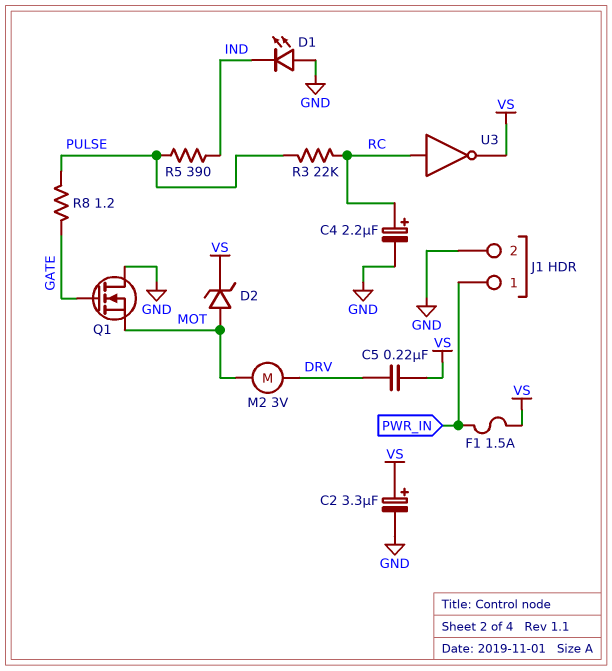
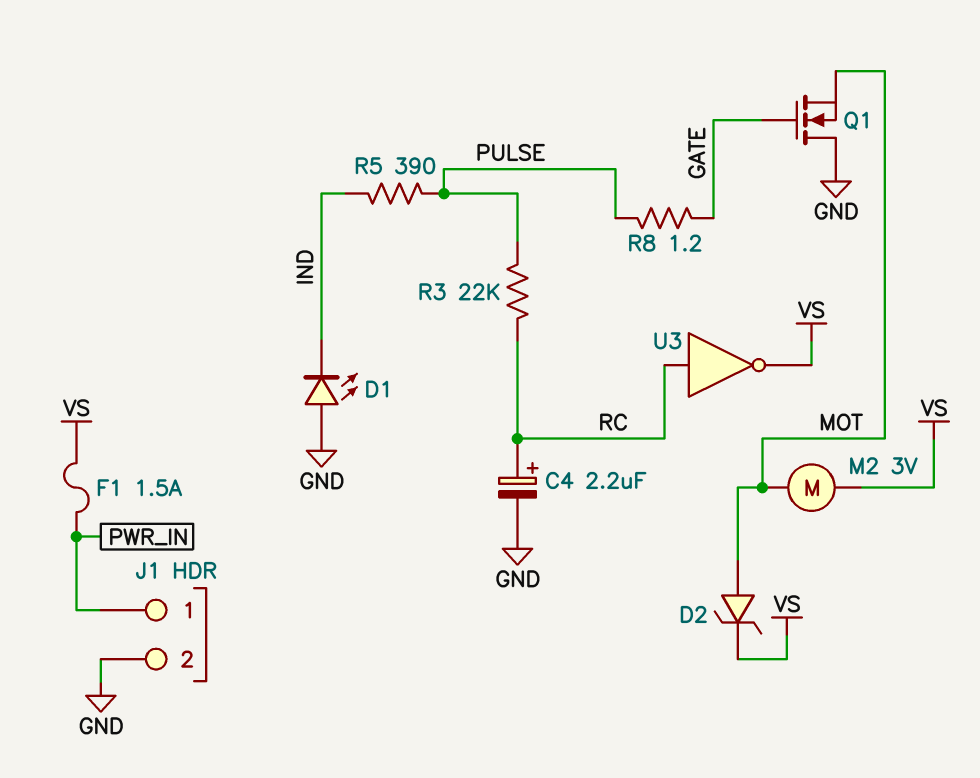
C2: 3.3uF (plus VS, minus GND) -> none
C5: 220nF (DRV, VS) -> none
M2: motor 3V (DRV, MOT) -> motor 3V (MOT, VS)

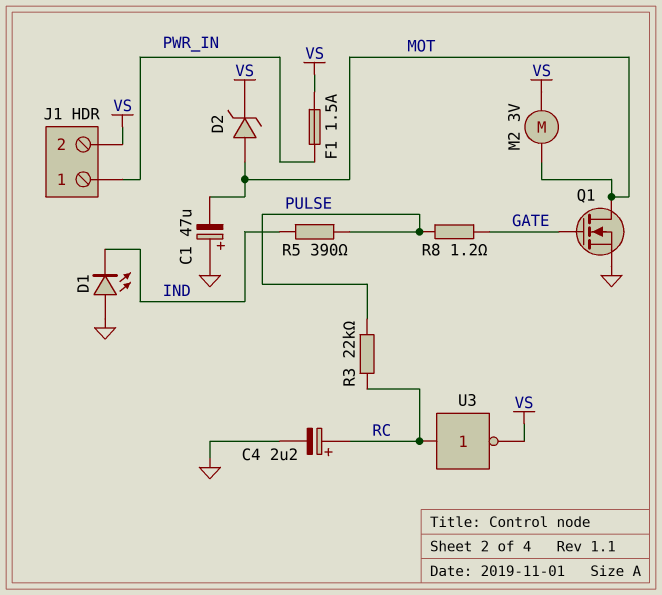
C1: none -> 47uF (plus GND, minus MOT)
J1 pin 2: GND -> VS
Q1: NMOS (G GATE, D GND, S MOT) -> NMOS (G GATE, D MOT, S GND)

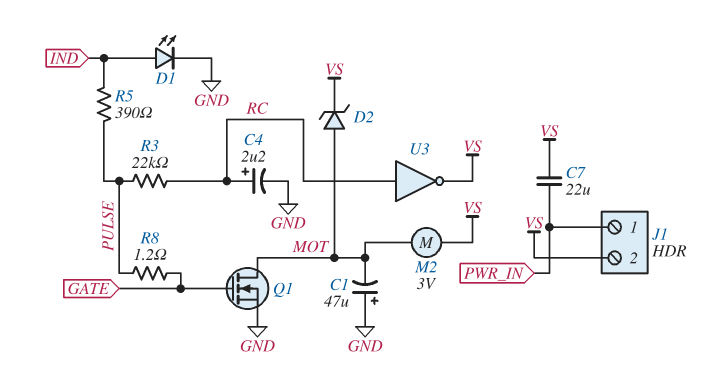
C7: none -> 22uF (PWR_IN, VS)
D1: LED (A GND, K IND) -> LED (A IND, K GND)
F1: 1.5A (PWR_IN, VS) -> none

